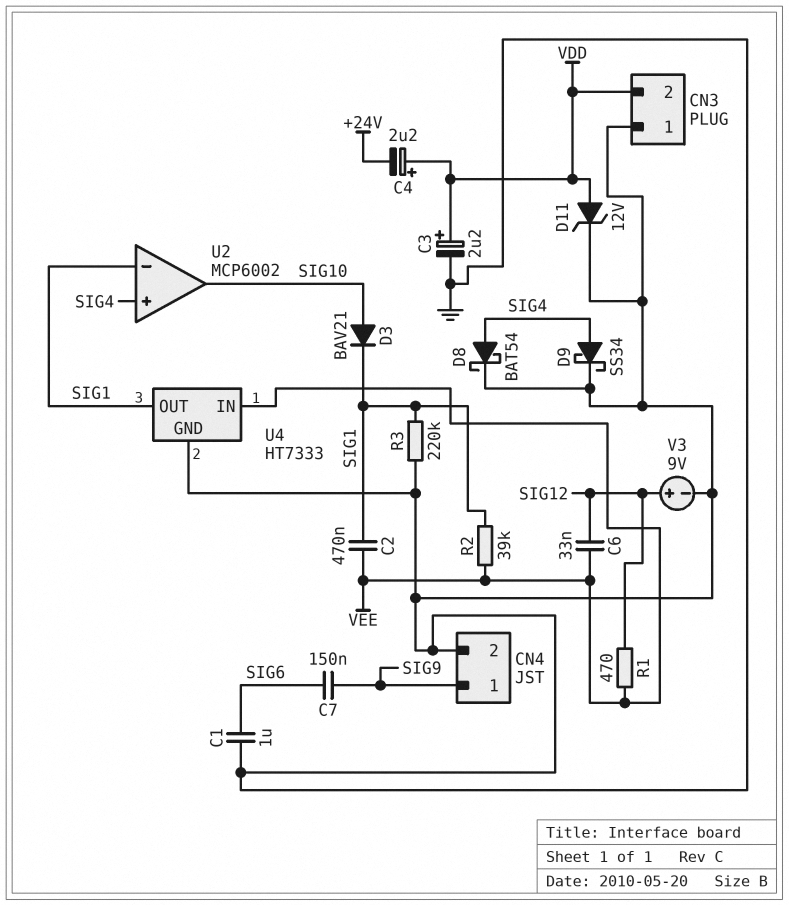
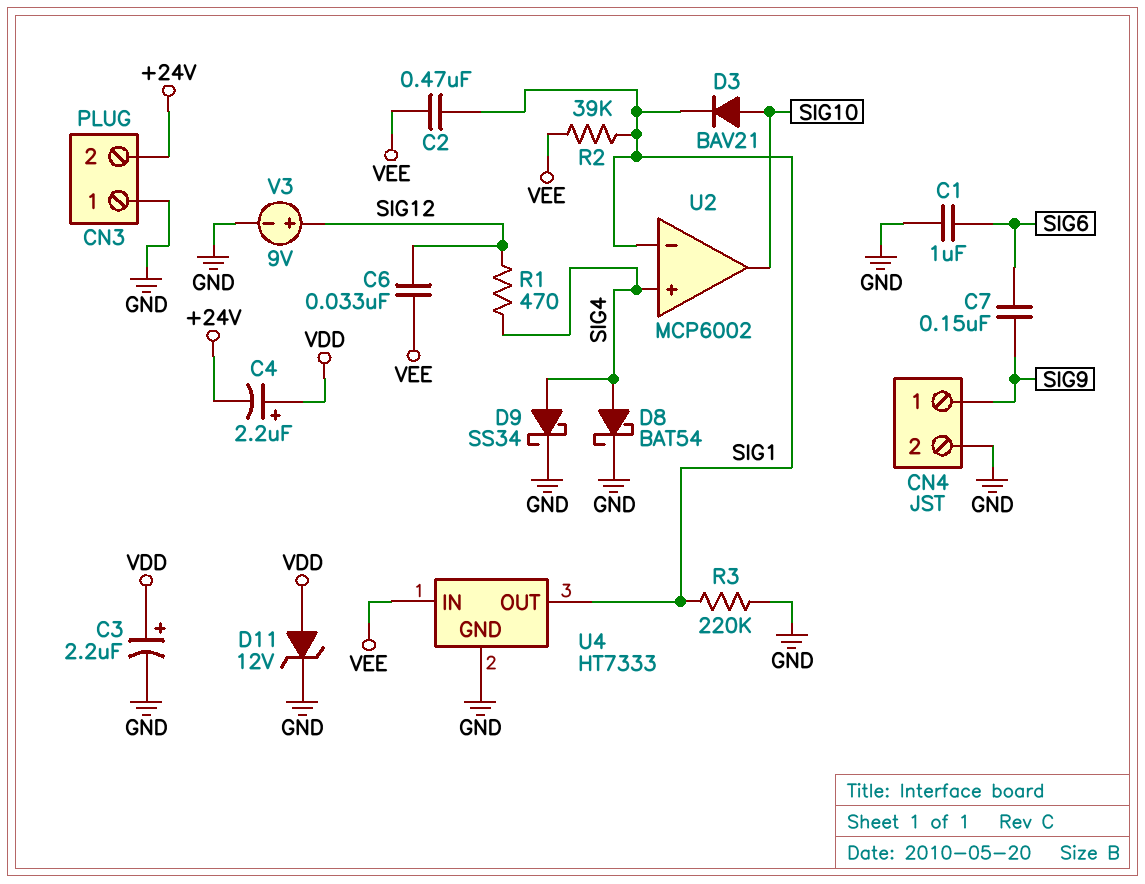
CN3 pin 2: VDD -> +24V
R1: 470 (SIG12, VEE) -> 470 (SIG4, SIG12)

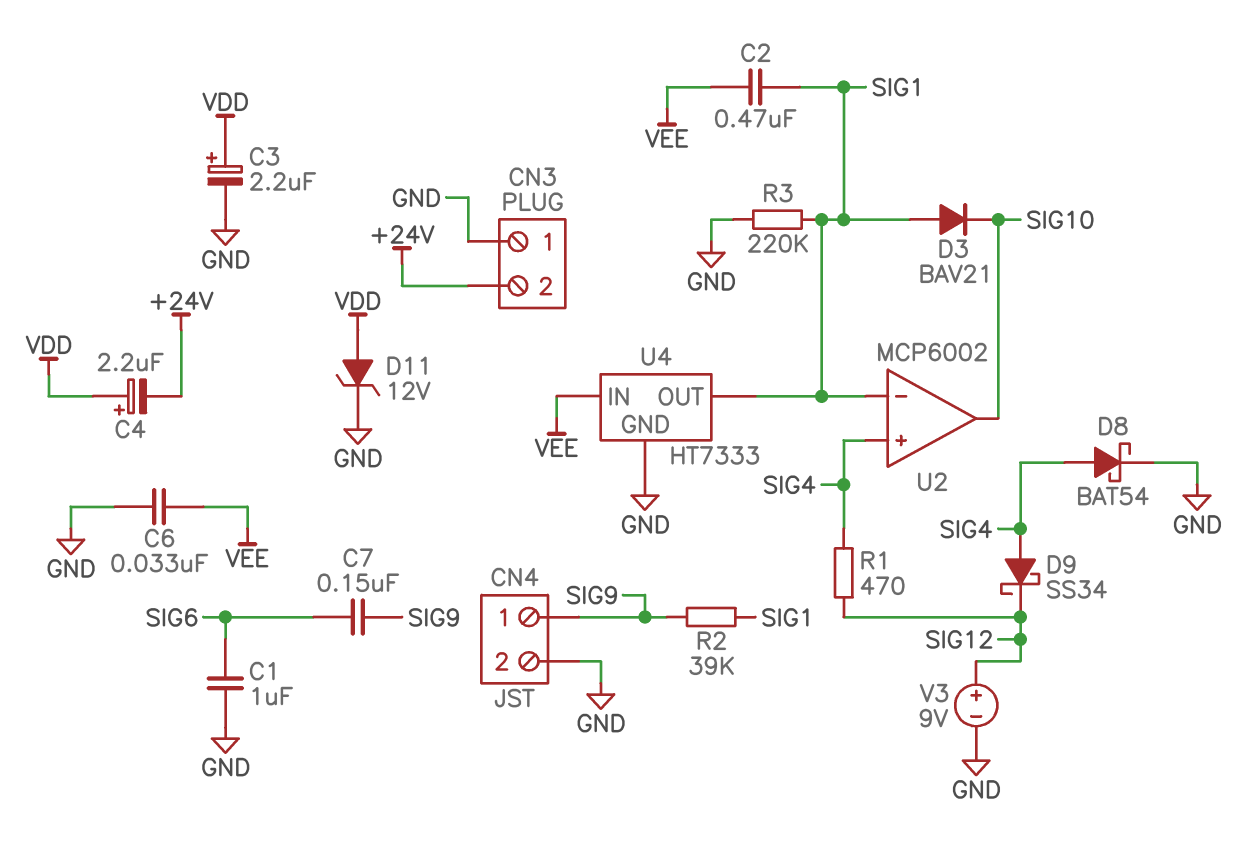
C6: 33nF (SIG12, VEE) -> 33nF (GND, VEE)
D3: diode BAV21 (A SIG10, K SIG1) -> diode BAV21 (A SIG1, K SIG10)
D9: schottky SS34 (A SIG4, K GND) -> schottky SS34 (A SIG4, K SIG12)
R2: 39k (SIG1, VEE) -> 39k (SIG1, SIG9)

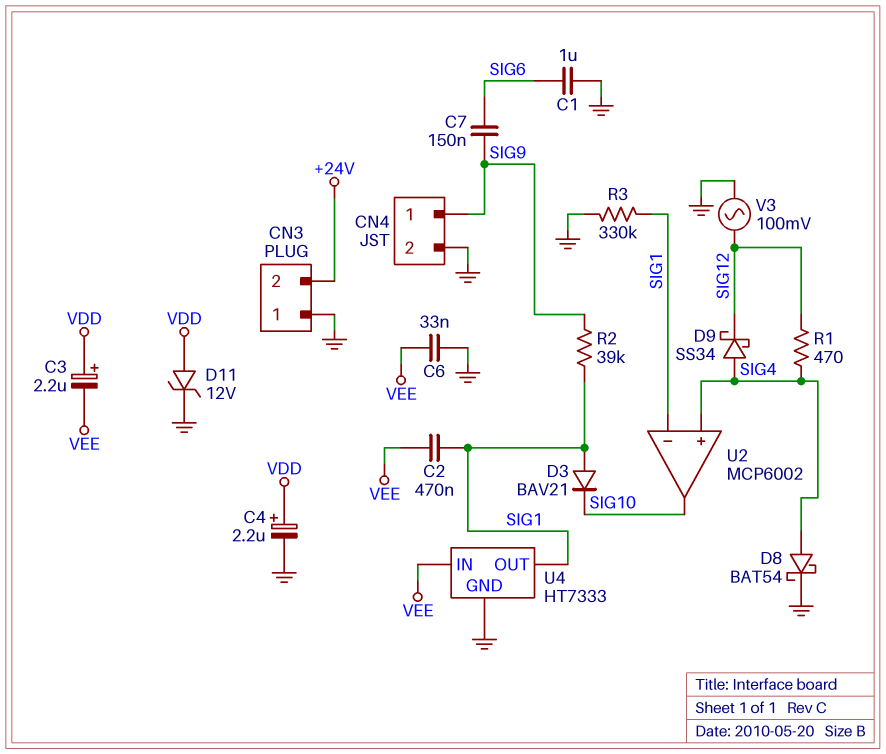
C3: 2.2uF (plus VDD, minus GND) -> 2.2uF (plus VDD, minus VEE)
C4: 2.2uF (plus VDD, minus +24V) -> 2.2uF (plus VDD, minus GND)
R3: 220k (GND, SIG1) -> 330k (GND, SIG1)
V3: 9V (plus SIG12, minus GND) -> AC 100mV (GND, SIG12)

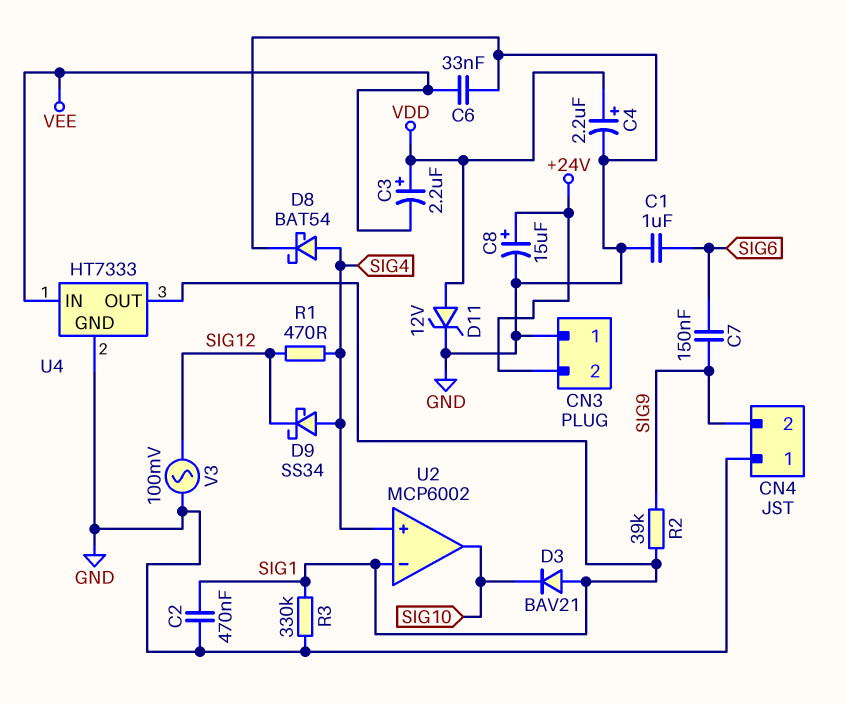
C2: 470nF (SIG1, VEE) -> 470nF (GND, SIG1)
C8: none -> 15uF (plus +24V, minus GND)
CN4 pin 1: SIG9 -> GND
CN4 pin 2: GND -> SIG9

